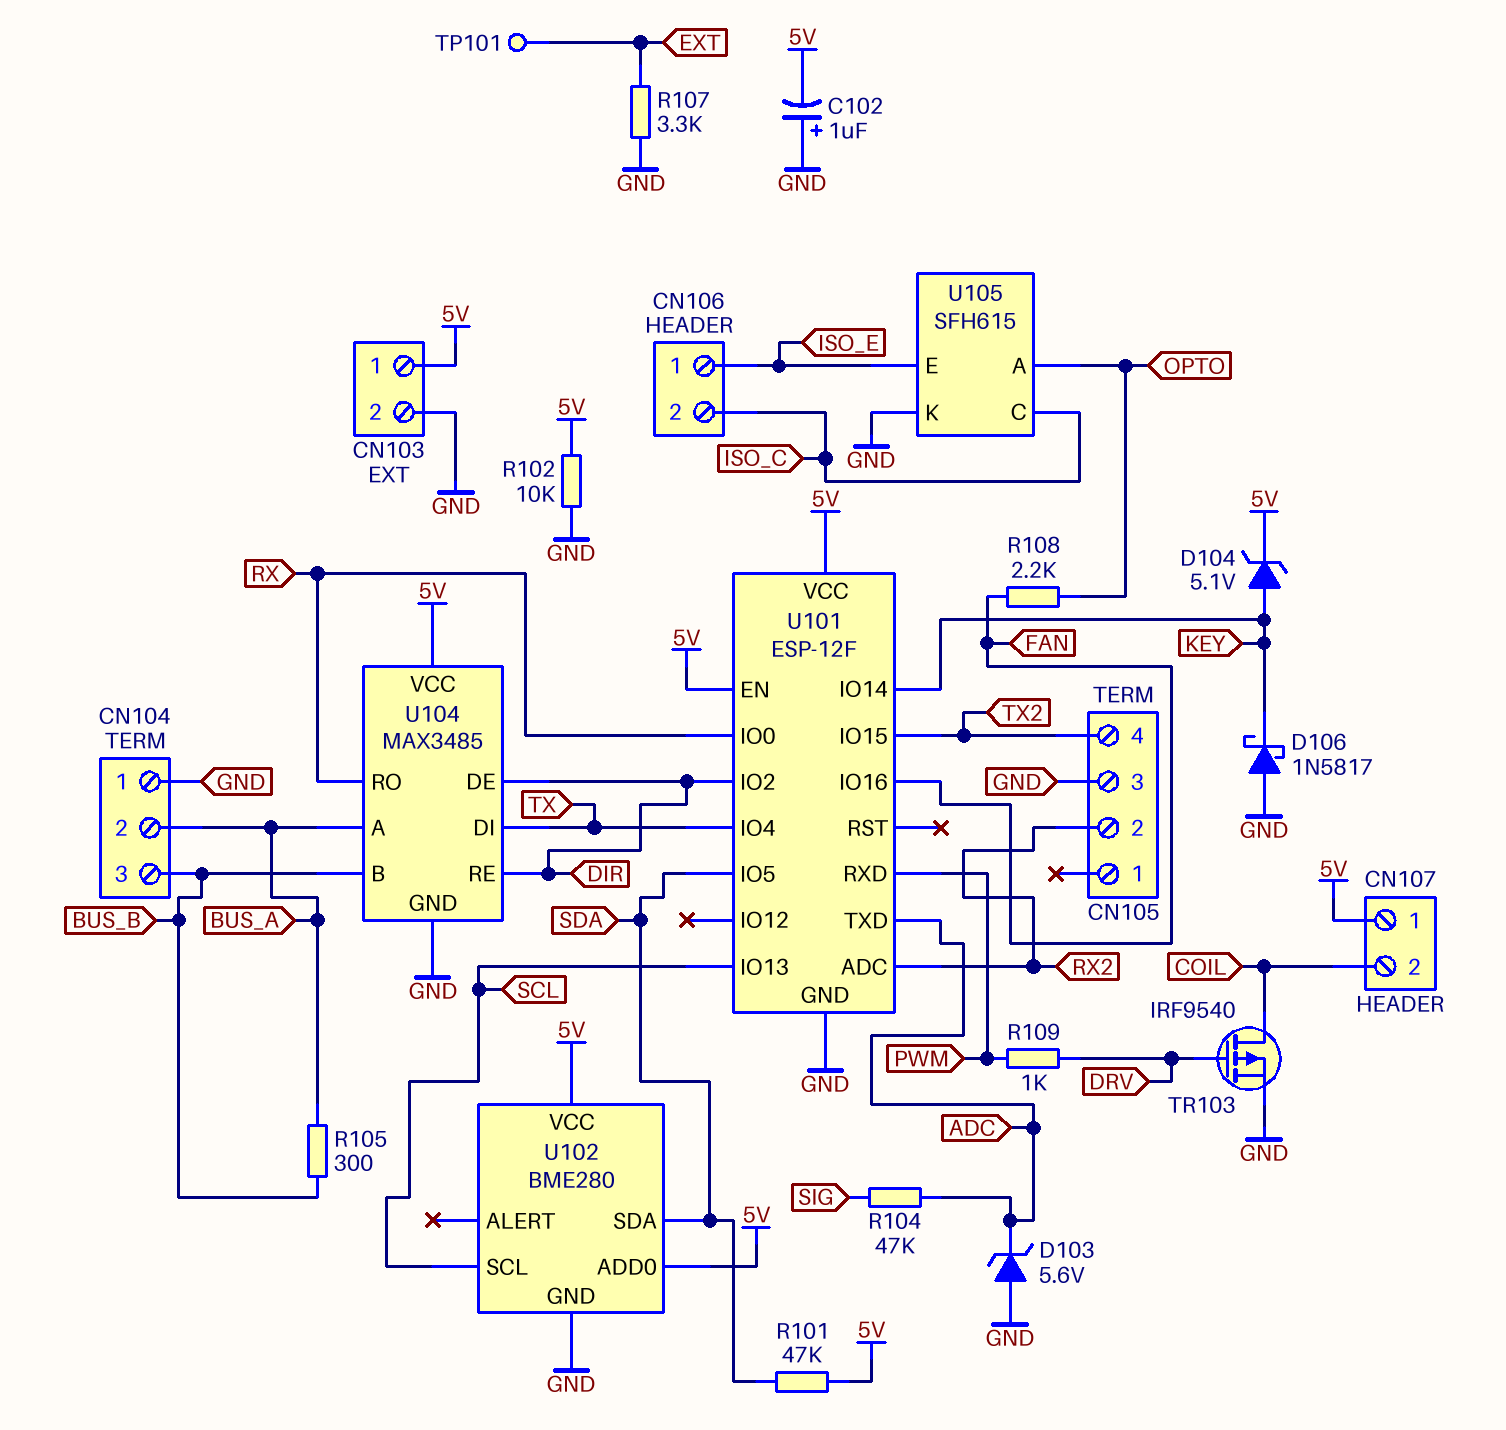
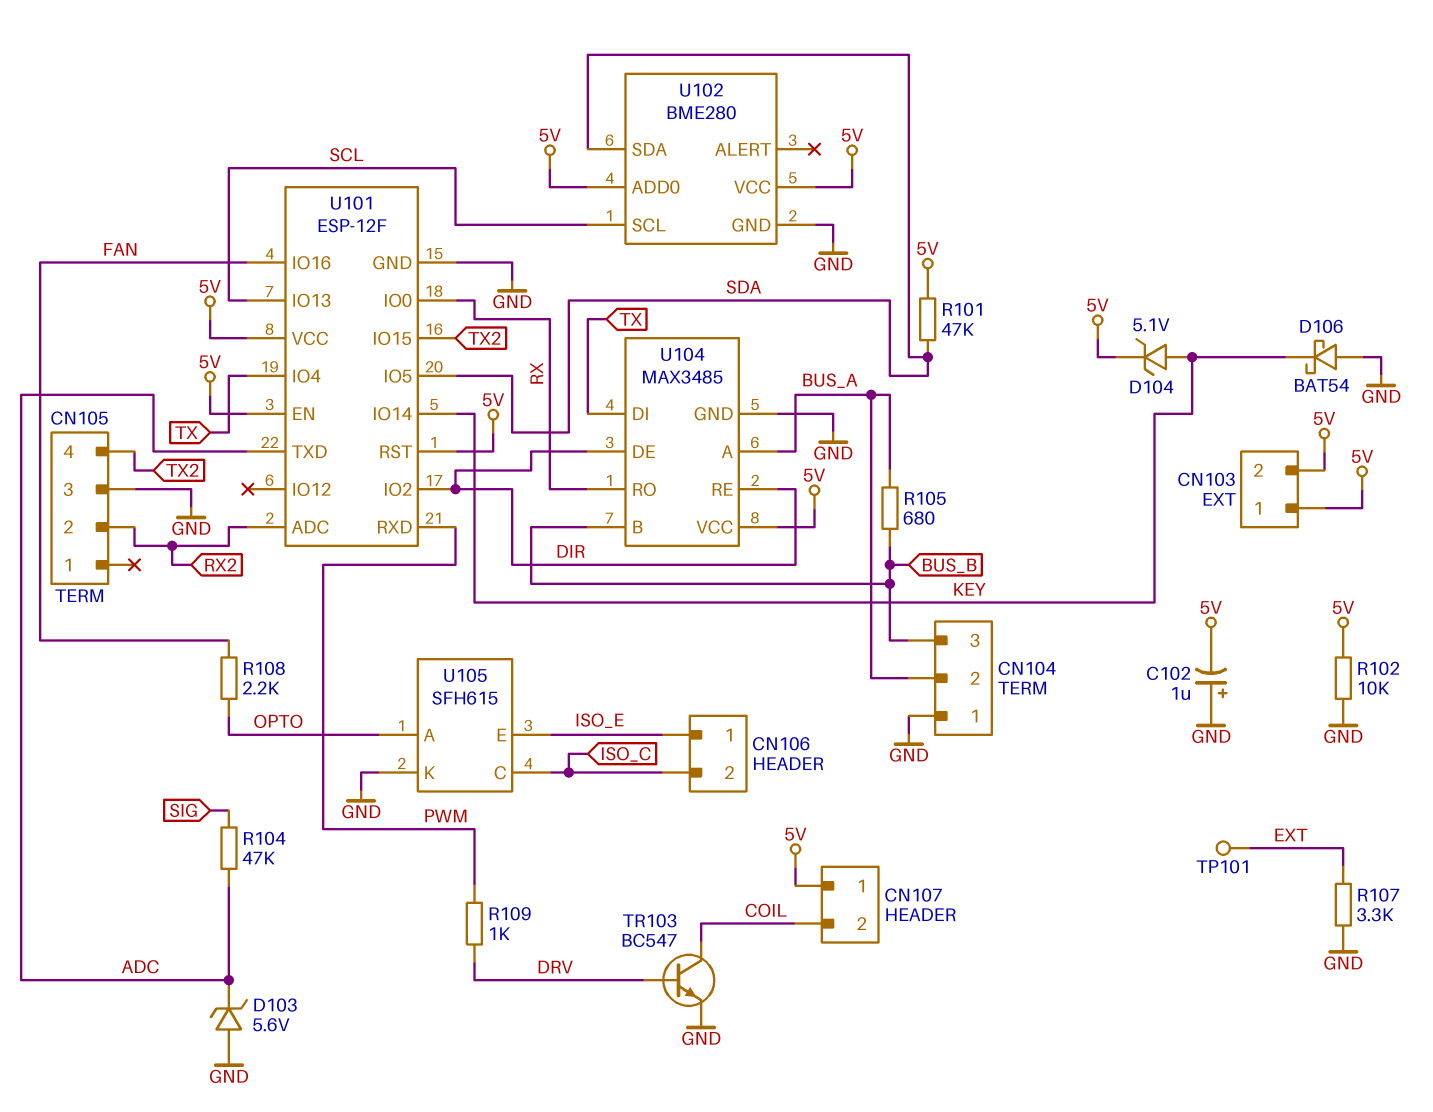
CN103 pin 2: GND -> 5V
D106: schottky 1N5817 (A GND, K KEY) -> schottky BAT54 (A GND, K KEY)
R105: 300 (BUS_A, BUS_B) -> 680 (BUS_A, BUS_B)
TR103: PMOS IRF9540 (G DRV, D COIL, S GND) -> NPN BC547 (B DRV, C COIL, E GND)
U101 pin RST: none -> 5V

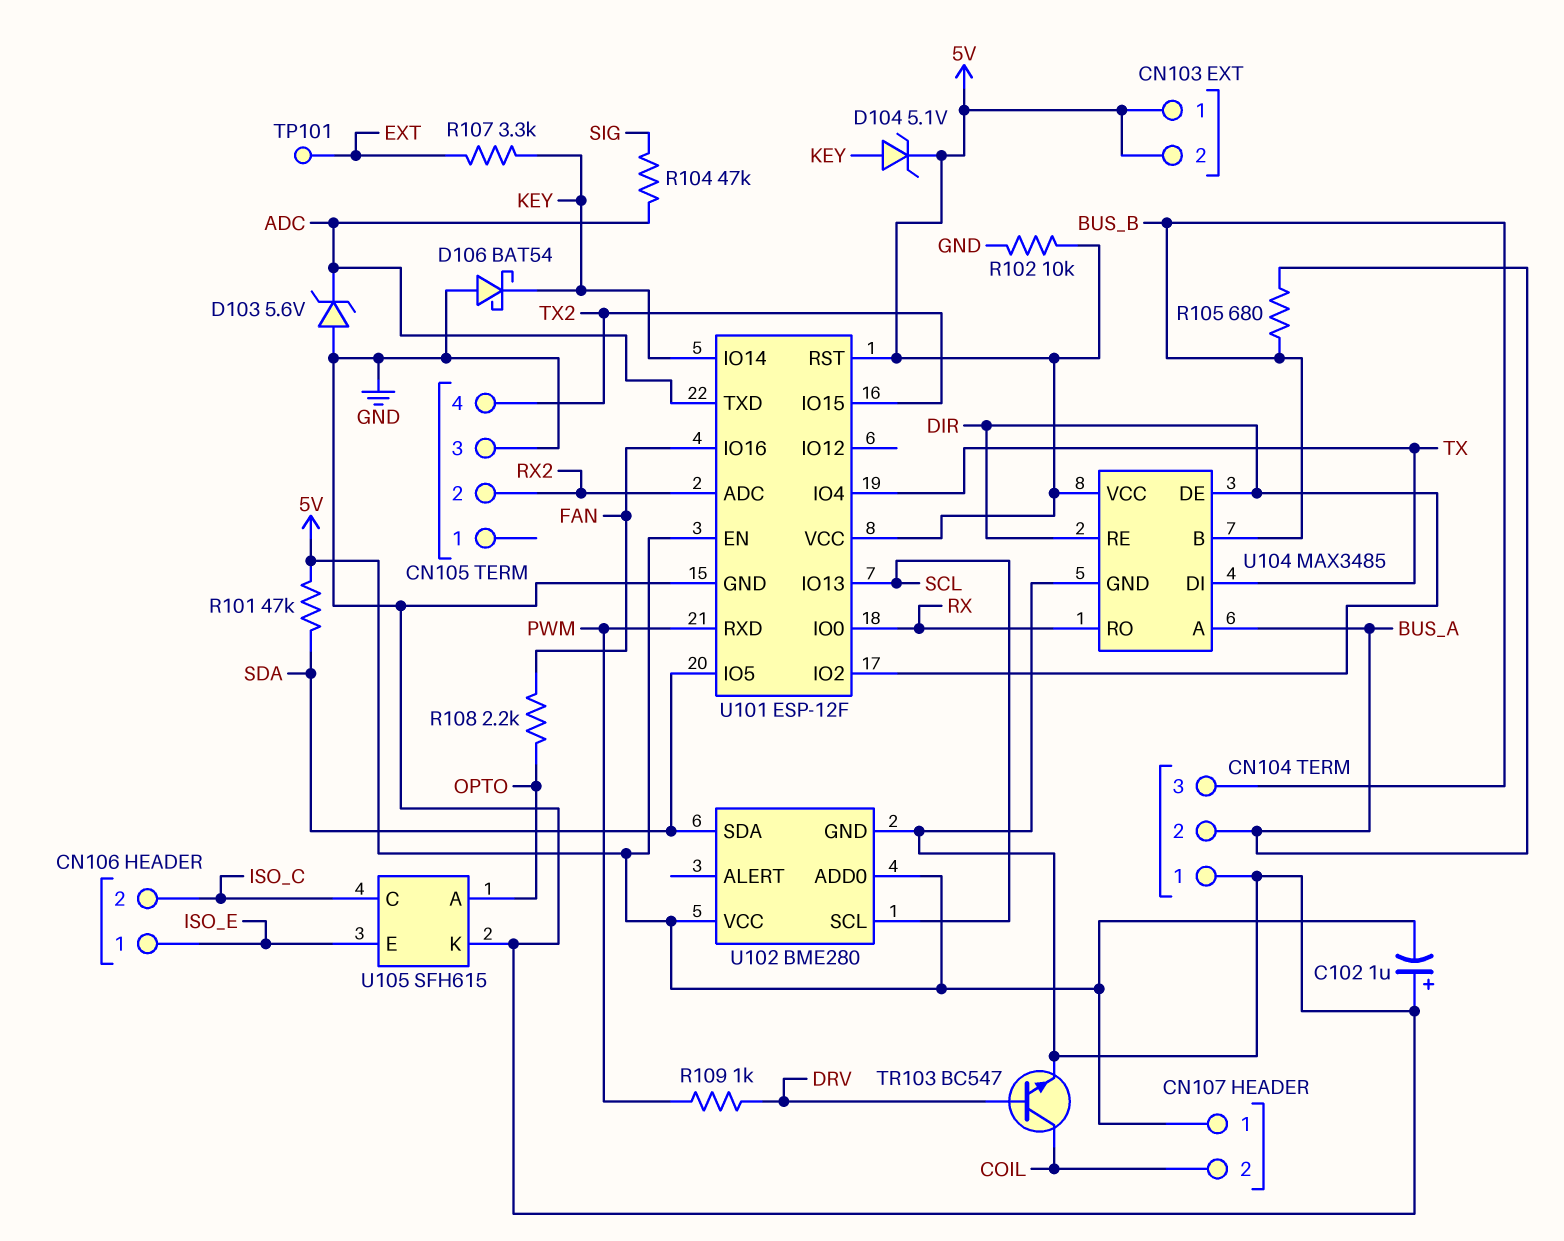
R107: 3.3k (EXT, GND) -> 3.3k (EXT, KEY)

